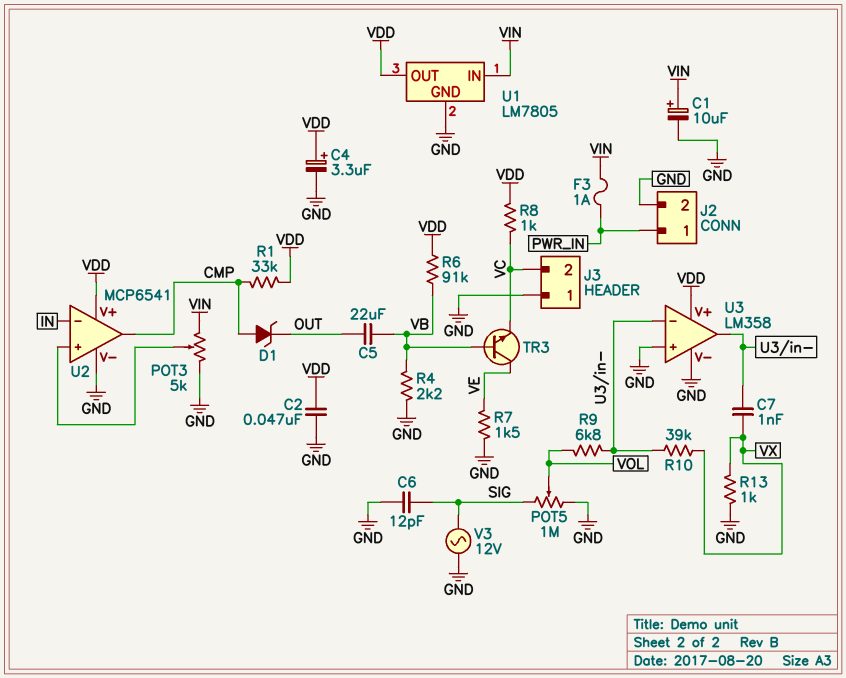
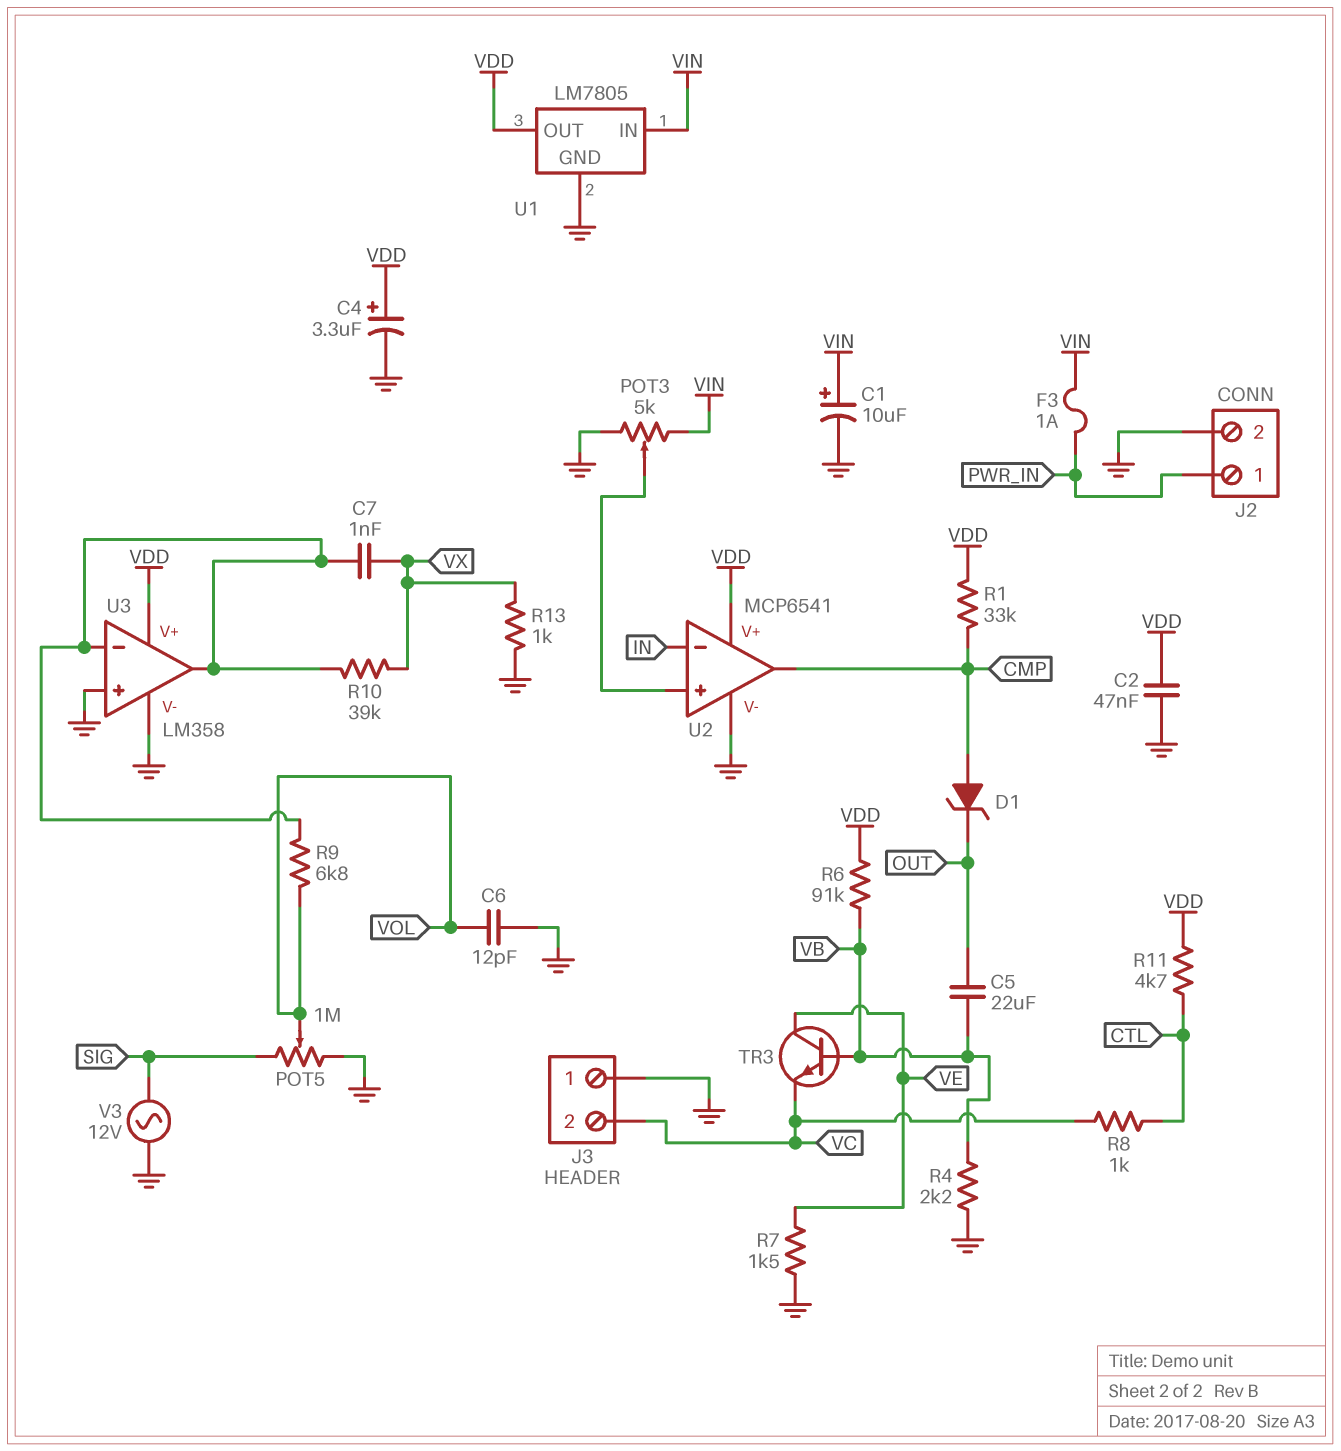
C6: 12pF (GND, SIG) -> 12pF (GND, VOL)
R8: 1k (VC, VDD) -> 1k (CTL, VC)
R11: none -> 4.7k (CTL, VDD)

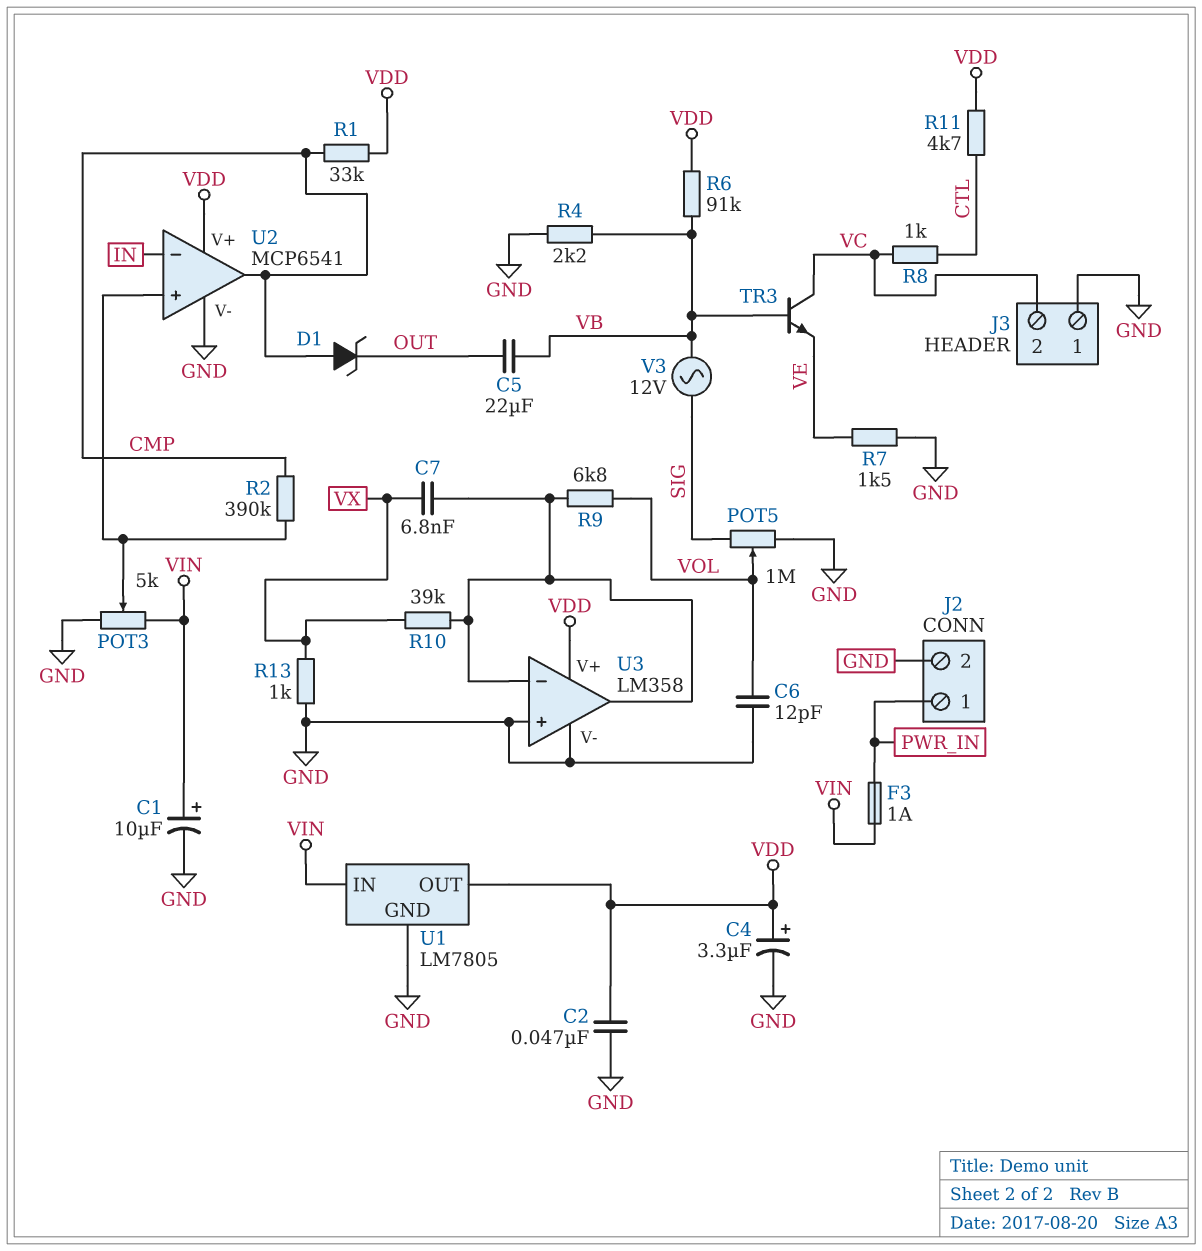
C7: 1nF (U3/in-, VX) -> 6.8nF (U3/in-, VX)
R2: none -> 390k (CMP, U2/in+)
TR3: NPN (B VB, C VE, E VC) -> NPN (B VB, C VC, E VE)
V3: AC 12V (GND, SIG) -> AC 12V (SIG, VB)

